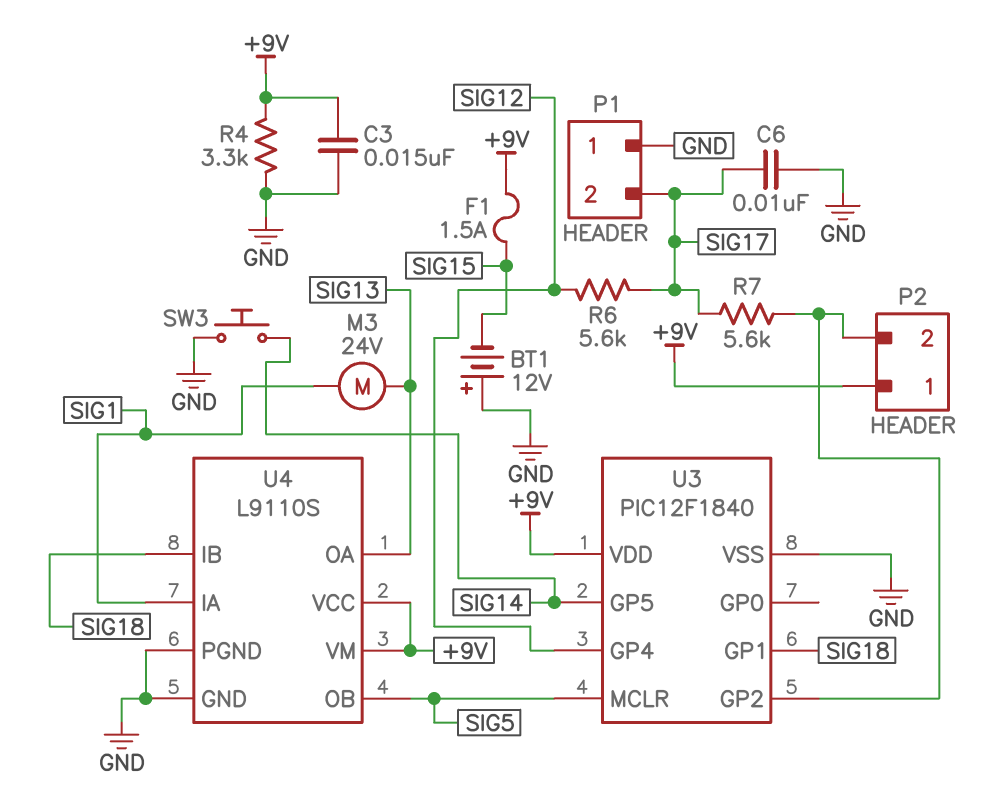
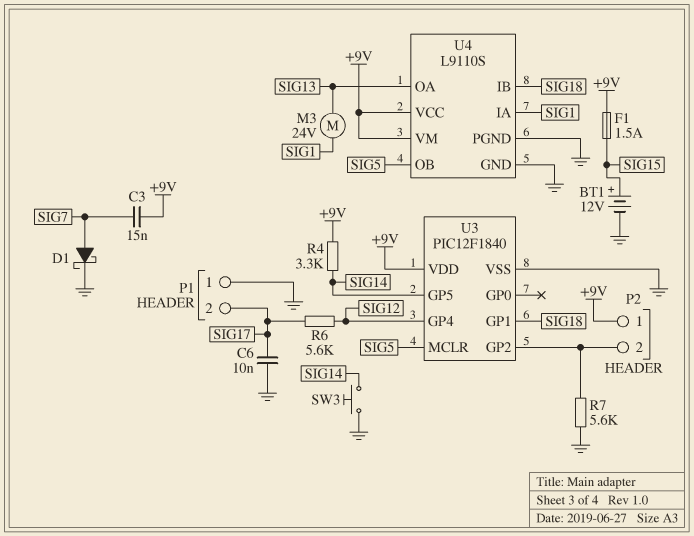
BT1: 12V (plus GND, minus SIG15) -> 12V (plus SIG15, minus GND)
C3: 15nF (+9V, GND) -> 15nF (+9V, SIG7)
D1: none -> schottky (A SIG7, K GND)
R4: 3.3k (+9V, GND) -> 3.3k (+9V, SIG14)
R7: 5.6k (P2/2, SIG17) -> 5.6k (GND, P2/2)

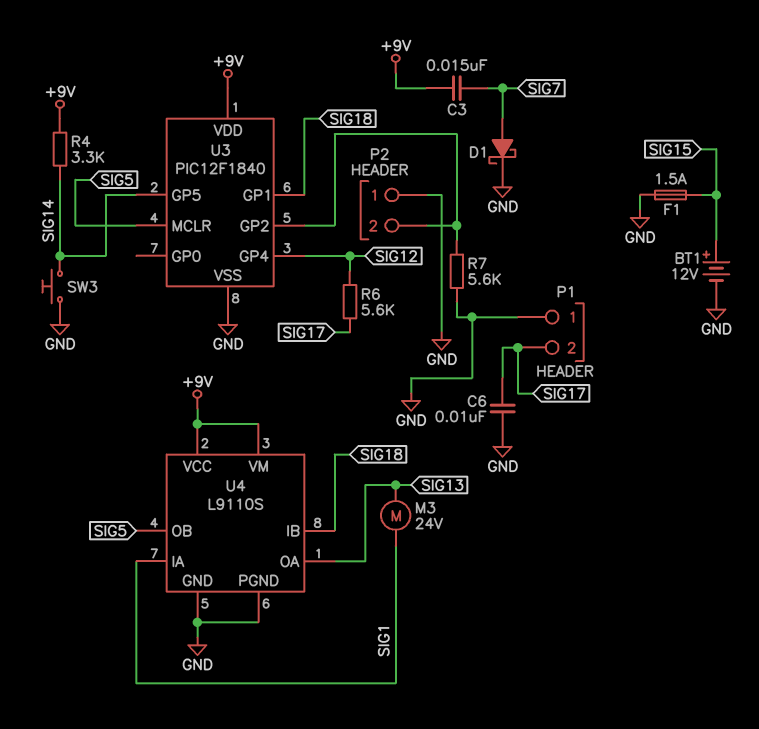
F1: 1.5A (+9V, SIG15) -> 1.5A (GND, SIG15)
P2 pin 1: +9V -> GND

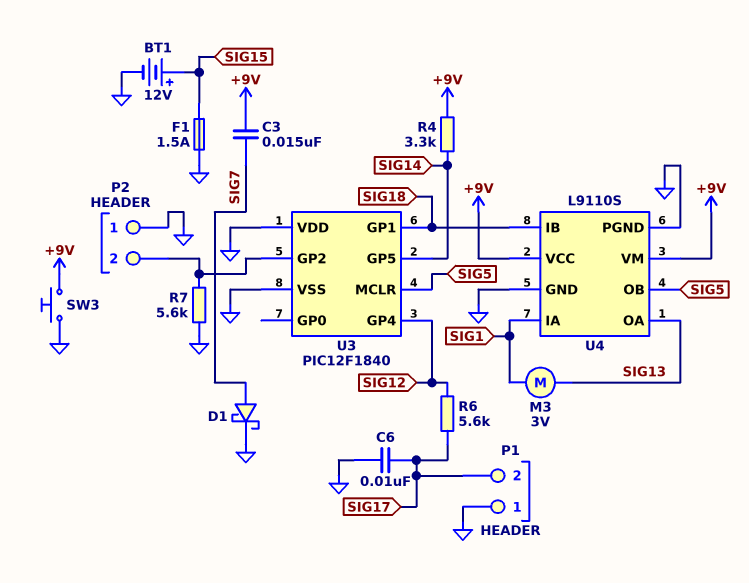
M3: motor 24V (SIG1, SIG13) -> motor 3V (SIG1, SIG13)
SW3: button (GND, SIG14) -> button (+9V, GND)
U3 pin VDD: +9V -> GND

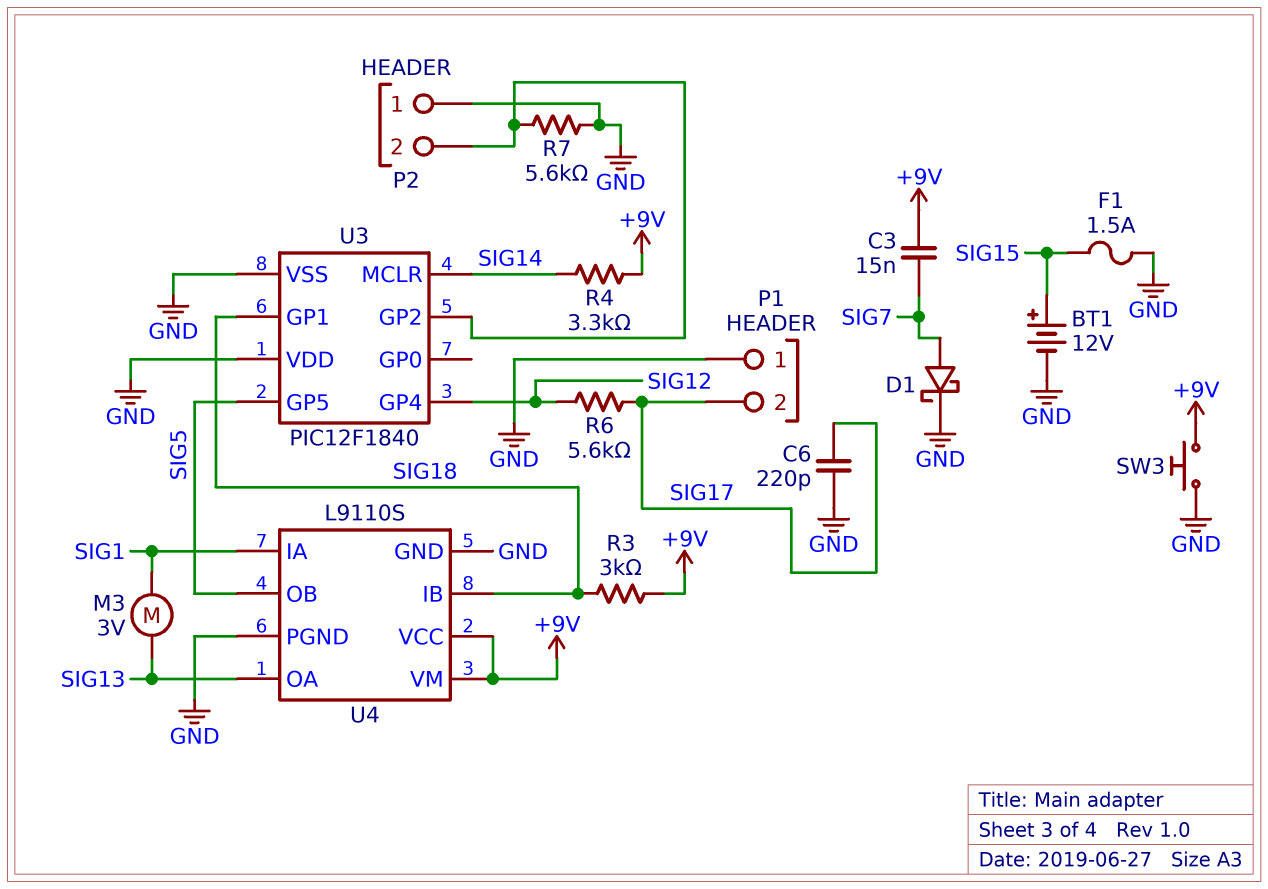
C6: 10nF (GND, SIG17) -> 220pF (GND, SIG17)
R3: none -> 3k (+9V, SIG18)
U3 pin GP5: SIG14 -> SIG5
U3 pin MCLR: SIG5 -> SIG14

